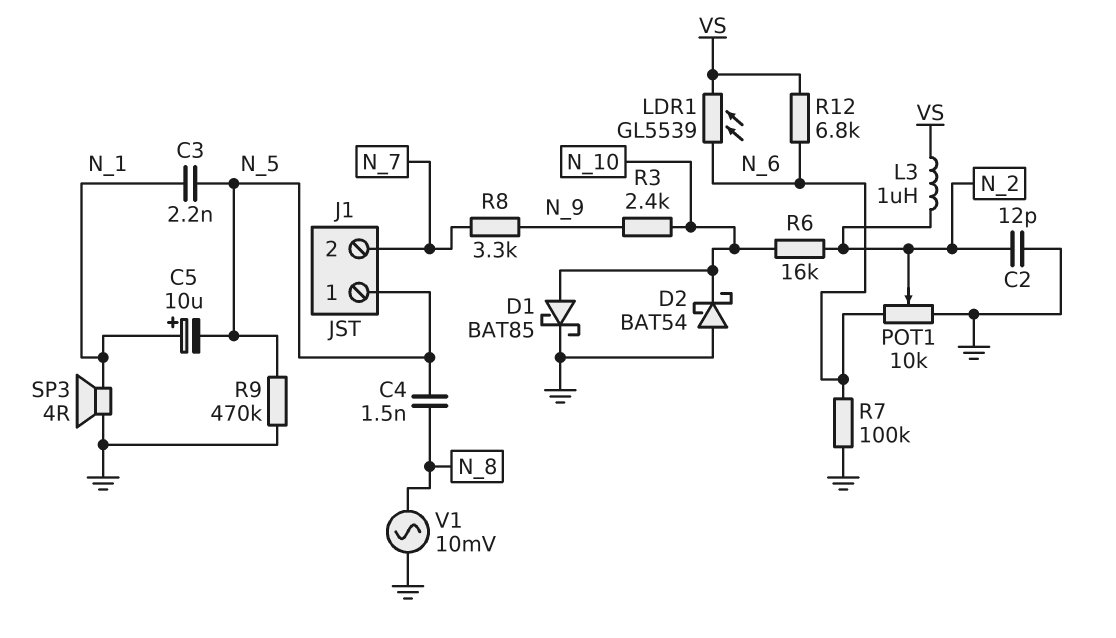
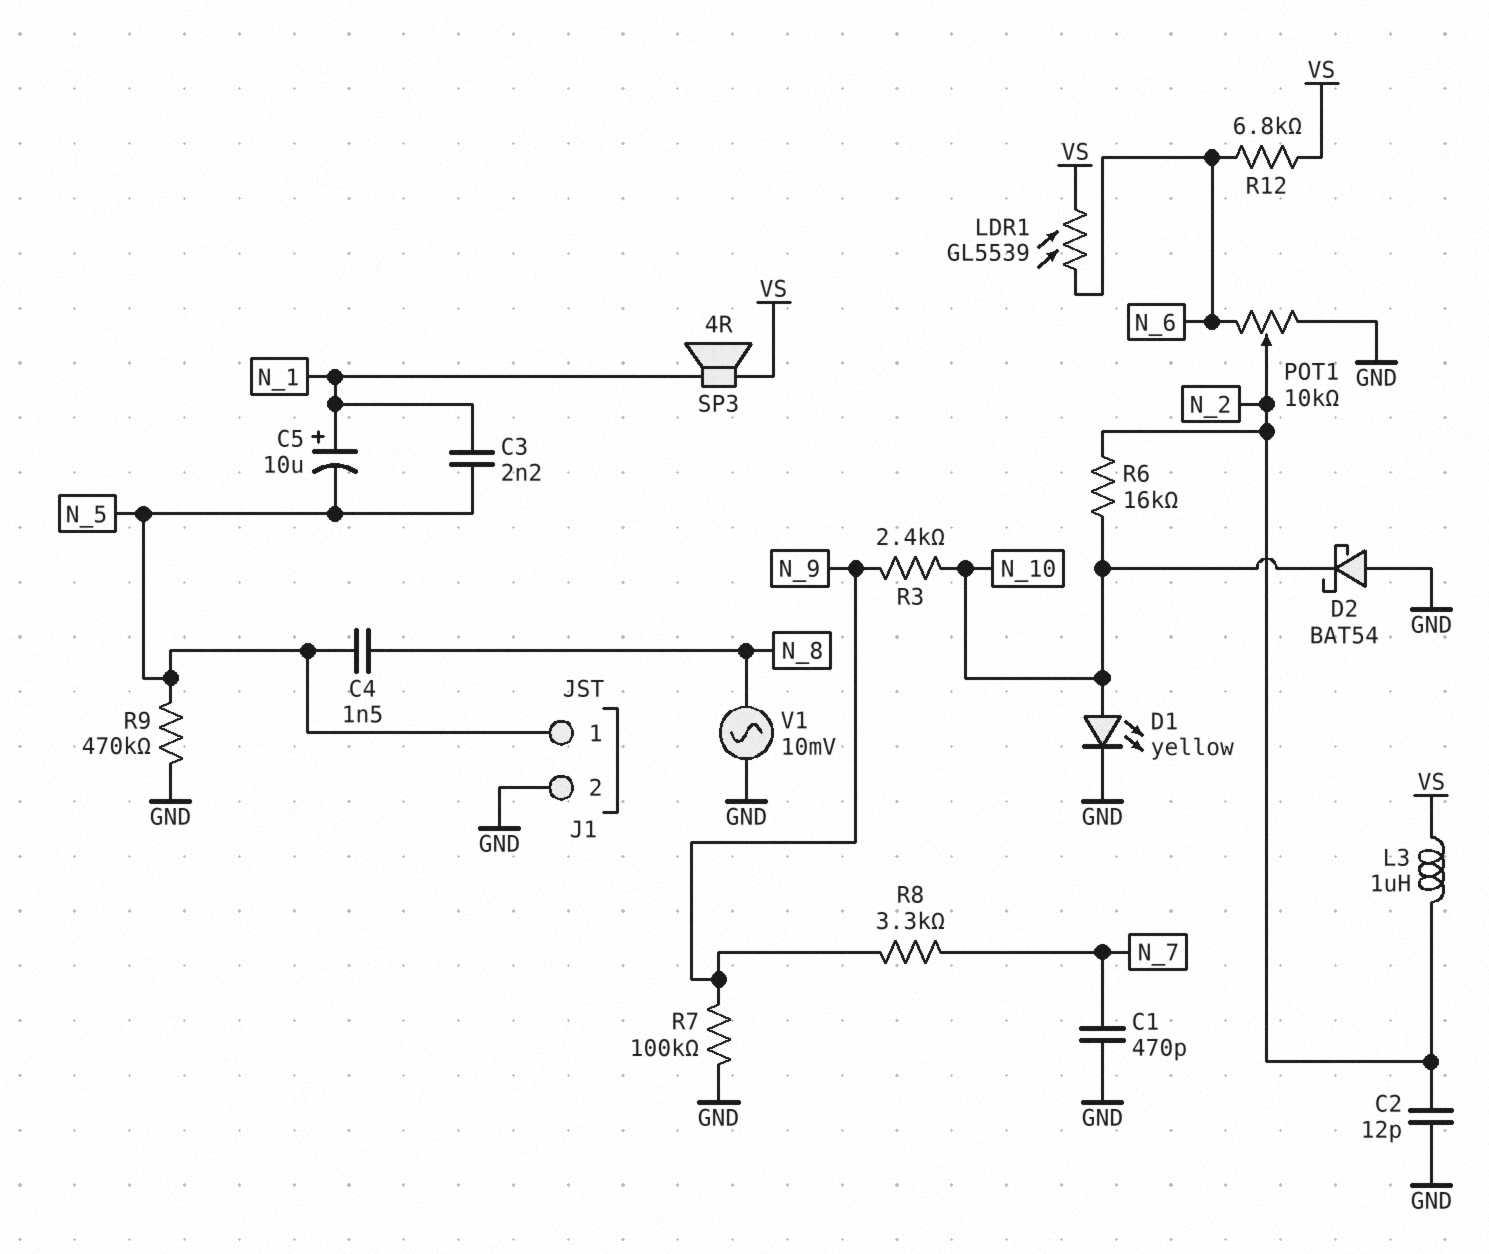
C1: none -> 470pF (GND, N_7)
D1: schottky BAT85 (A N_10, K GND) -> LED yellow (A N_10, K GND)
J1 pin 2: N_7 -> GND
R7: 100k (GND, N_6) -> 100k (GND, N_9)
SP3: speaker 4R (GND, N_1) -> speaker 4R (N_1, VS)

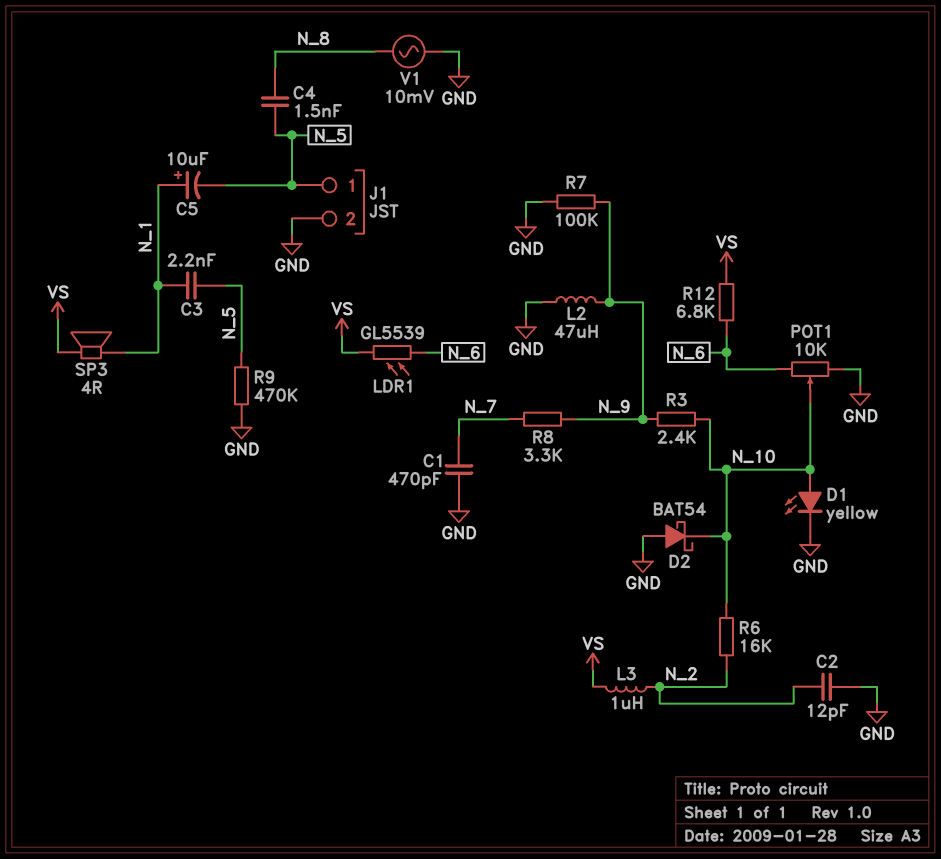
L2: none -> 47uH (GND, N_9)
POT1: 10k (GND, N_6, wiper N_2) -> 10k (GND, N_6, wiper N_10)

